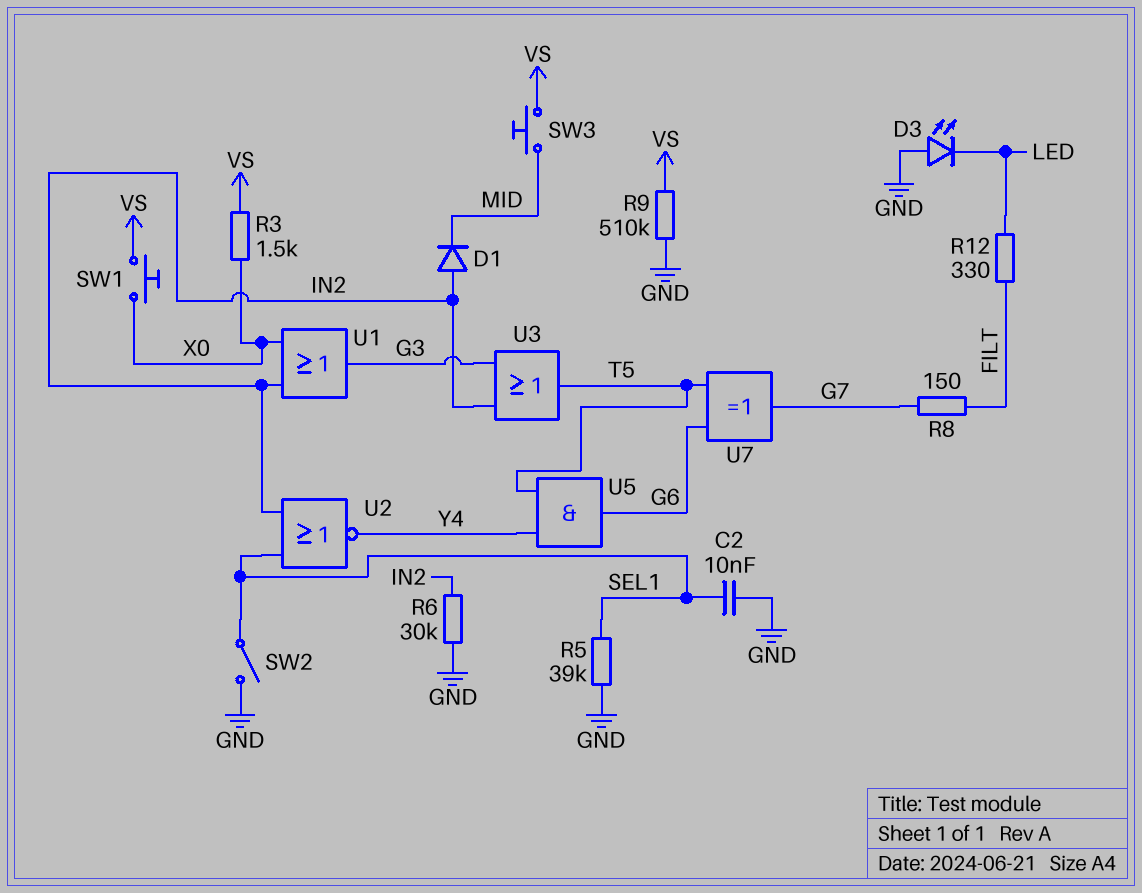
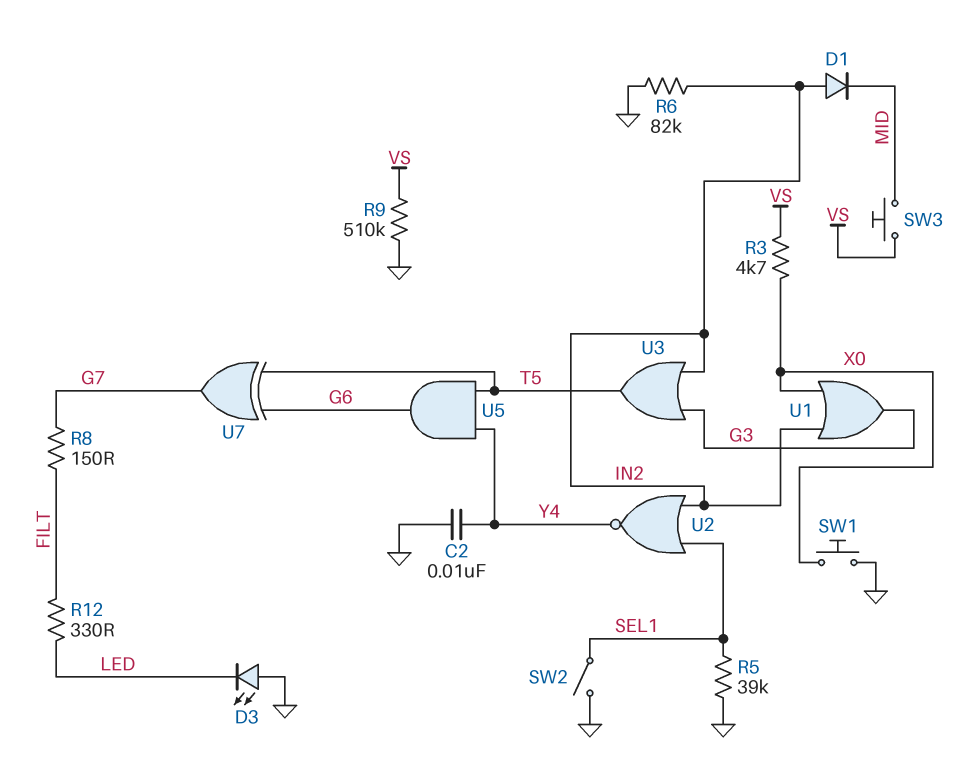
C2: 10nF (GND, SEL1) -> 10nF (GND, Y4)
R3: 1.5k (VS, X0) -> 4.7k (VS, X0)
R6: 30k (GND, IN2) -> 82k (GND, IN2)
SW1: button (VS, X0) -> button (GND, X0)

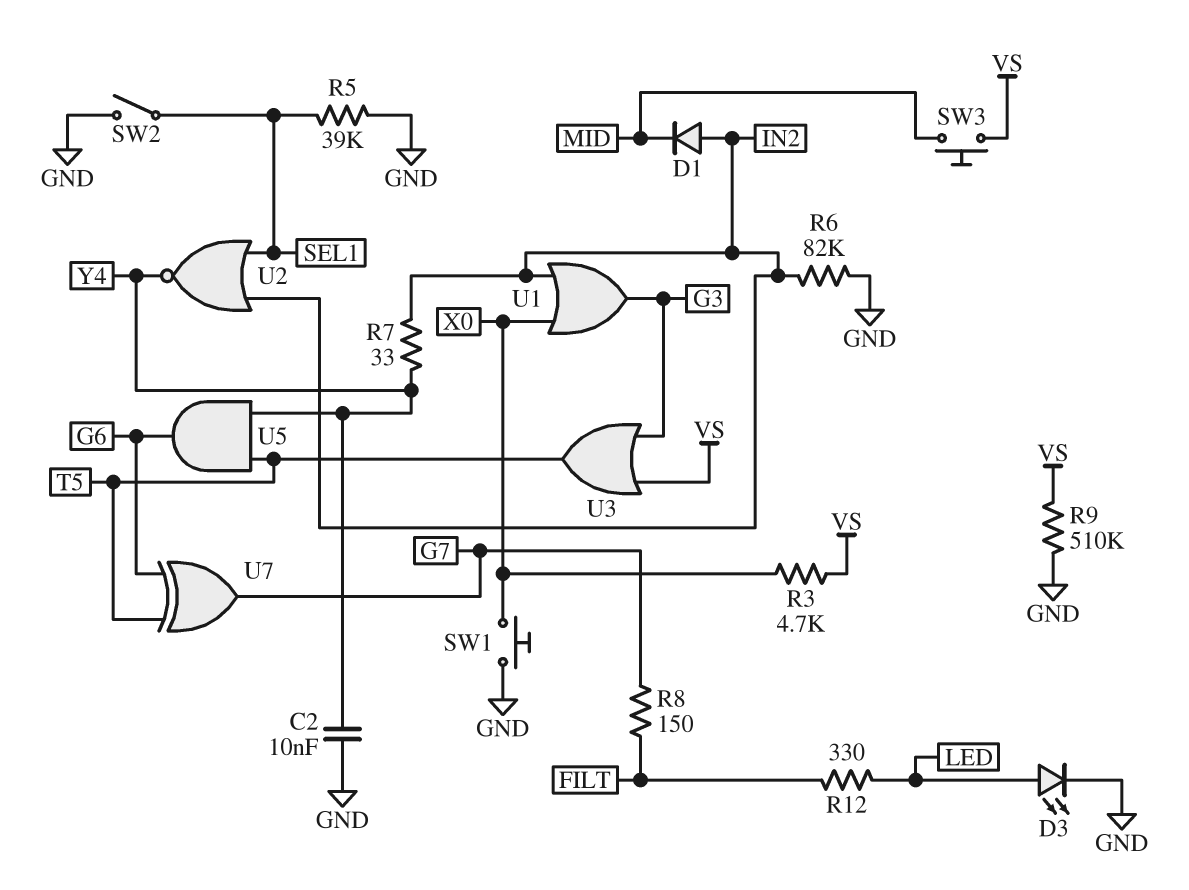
D3: LED (A GND, K LED) -> LED (A LED, K GND)
R7: none -> 33 (IN2, Y4)
U3: OR (in G3, in IN2, out T5) -> OR (in G3, in VS, out T5)

